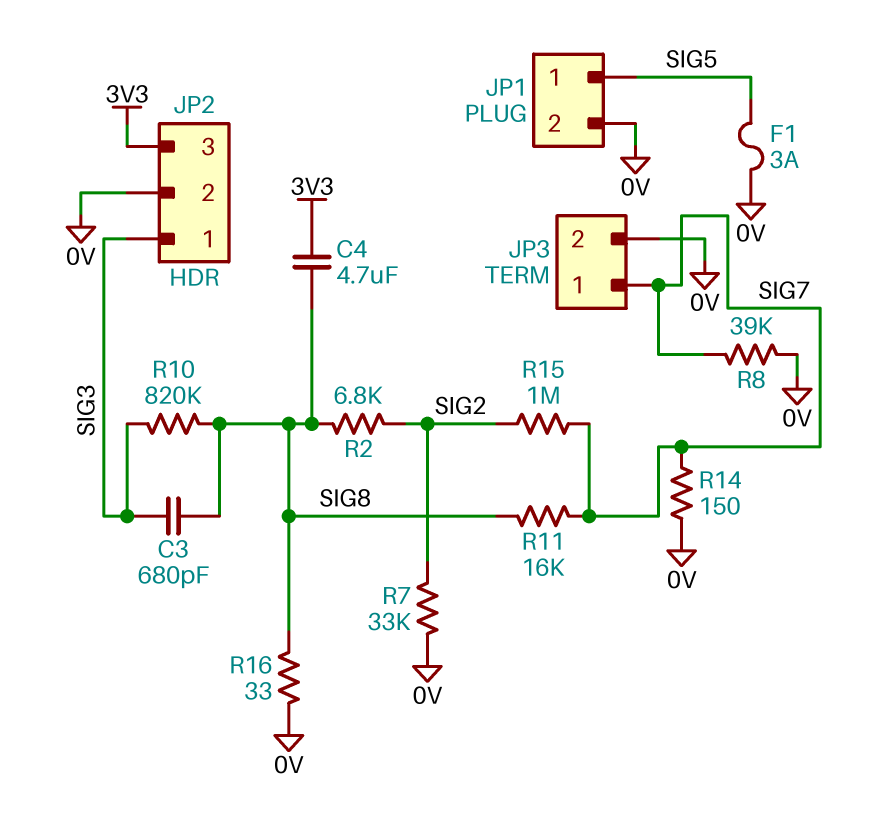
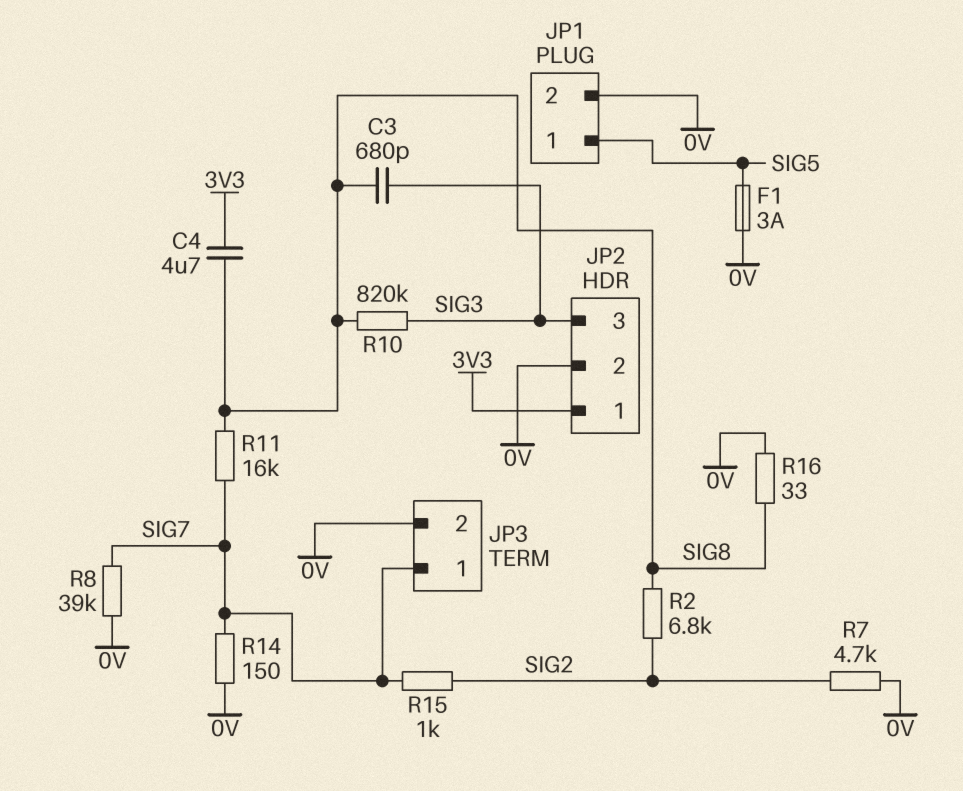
JP2 pin 1: SIG3 -> 3V3
JP2 pin 3: 3V3 -> SIG3
R7: 33k (0V, SIG2) -> 4.7k (0V, SIG2)
R15: 1M (SIG2, SIG7) -> 1k (SIG2, SIG7)

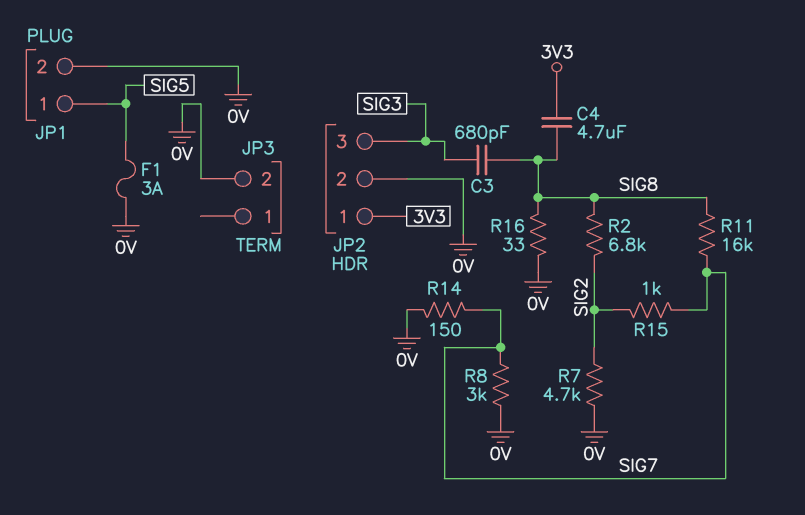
JP3 pin 1: SIG7 -> none
R8: 39k (0V, SIG7) -> 3k (0V, SIG7)
R10: 820k (SIG3, SIG8) -> none

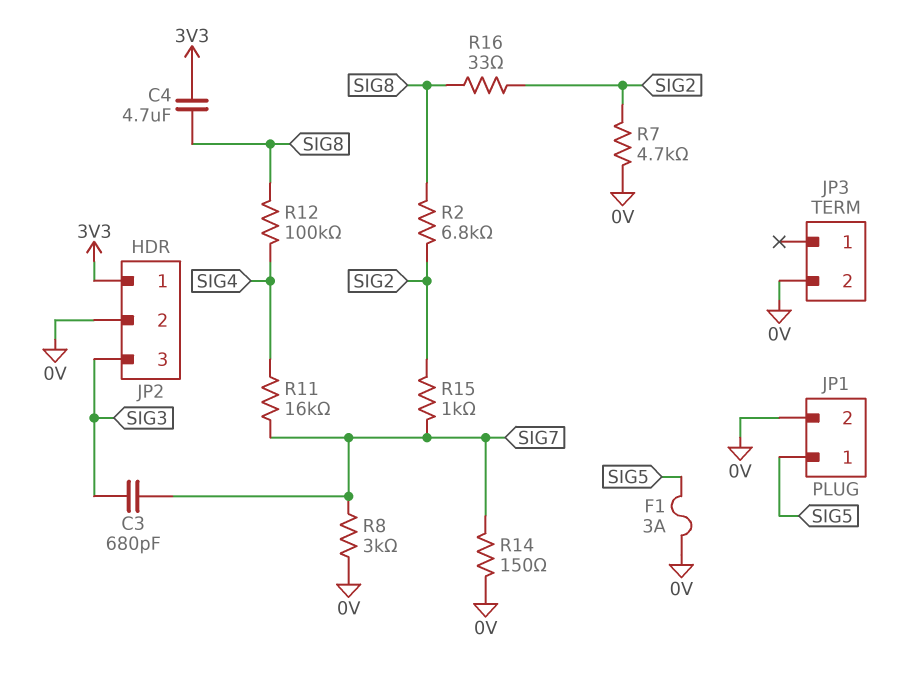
C3: 680pF (SIG3, SIG8) -> 680pF (SIG3, SIG7)
R11: 16k (SIG7, SIG8) -> 16k (SIG4, SIG7)
R12: none -> 100k (SIG4, SIG8)
R16: 33 (0V, SIG8) -> 33 (SIG2, SIG8)

